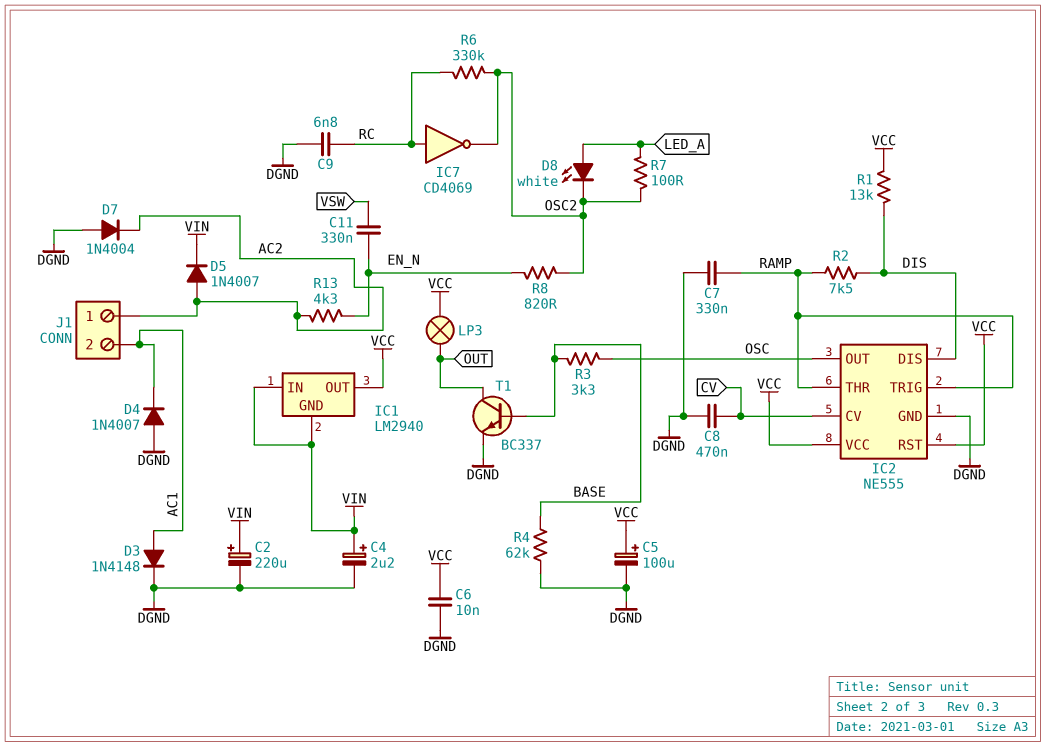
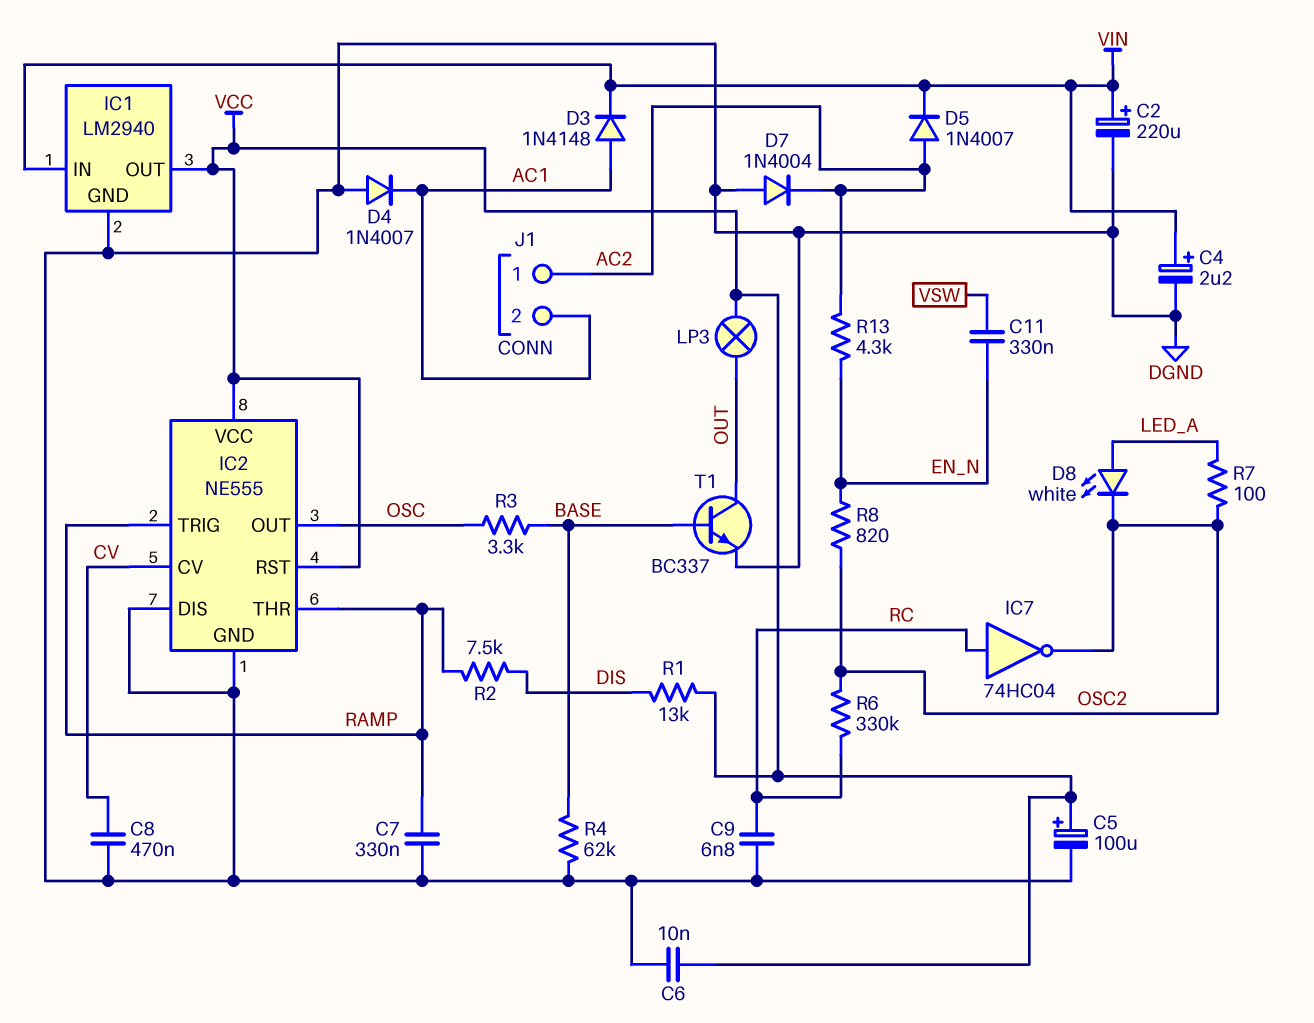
D3: diode 1N4148 (A AC1, K DGND) -> diode 1N4148 (A AC1, K VIN)
IC1 pin GND: VIN -> DGND
IC2 pin DIS: DIS -> DGND
IC7: NOT CD4069 (in RC, out OSC2) -> NOT 74HC04 (in RC, out OSC2)

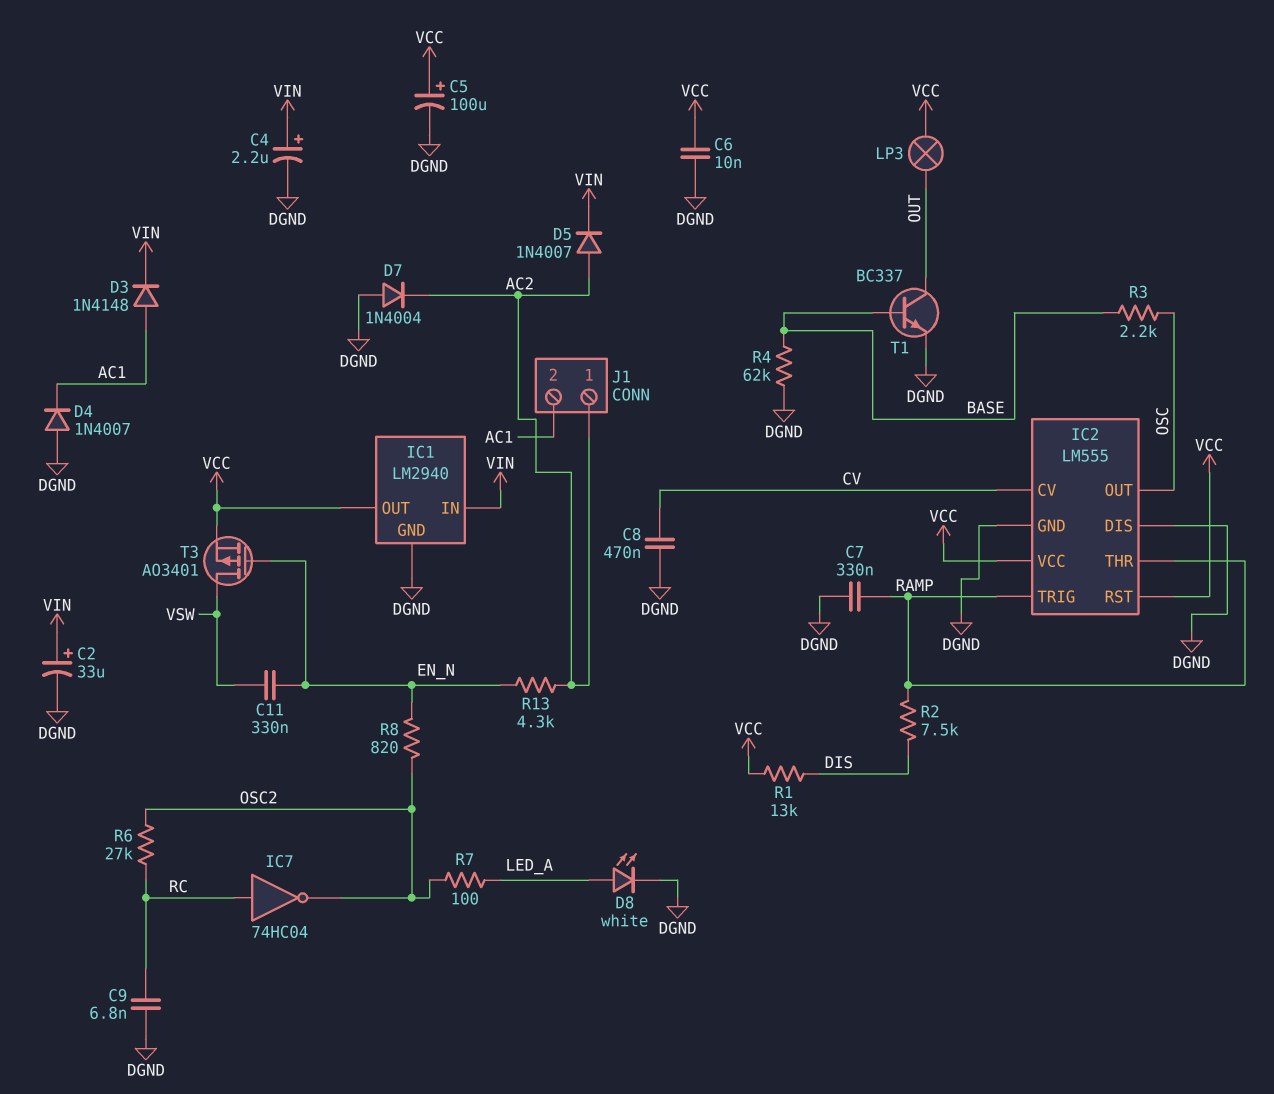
C2: 220uF (plus VIN, minus DGND) -> 33uF (plus VIN, minus DGND)
D8: LED white (A LED_A, K OSC2) -> LED white (A LED_A, K DGND)
IC2: NE555 -> LM555
R3: 3.3k (BASE, OSC) -> 2.2k (BASE, OSC)
R6: 330k (OSC2, RC) -> 27k (OSC2, RC)
T3: none -> PMOS AO3401 (G EN_N, D VSW, S VCC)

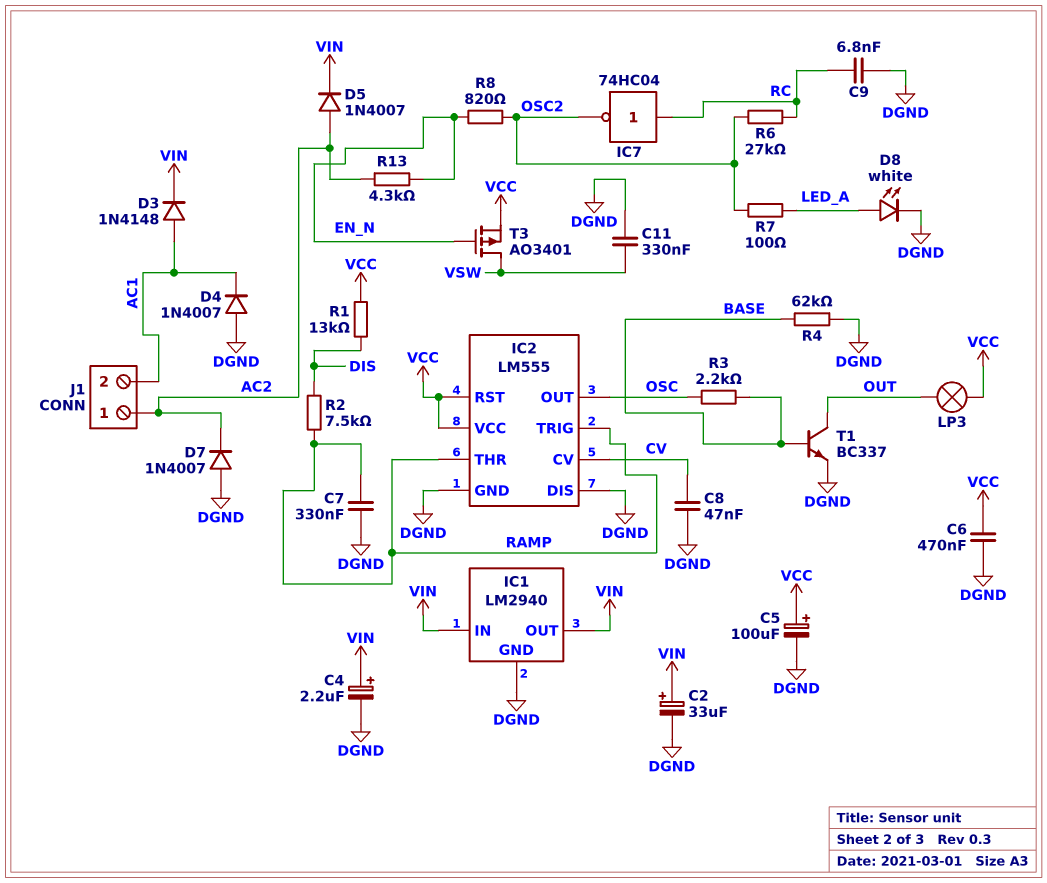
C6: 10nF (DGND, VCC) -> 470nF (DGND, VCC)
C8: 470nF (CV, DGND) -> 47nF (CV, DGND)
C11: 330nF (EN_N, VSW) -> 330nF (DGND, VSW)
D7: diode 1N4004 (A DGND, K AC2) -> diode 1N4007 (A DGND, K AC2)
IC1 pin OUT: VCC -> VIN

